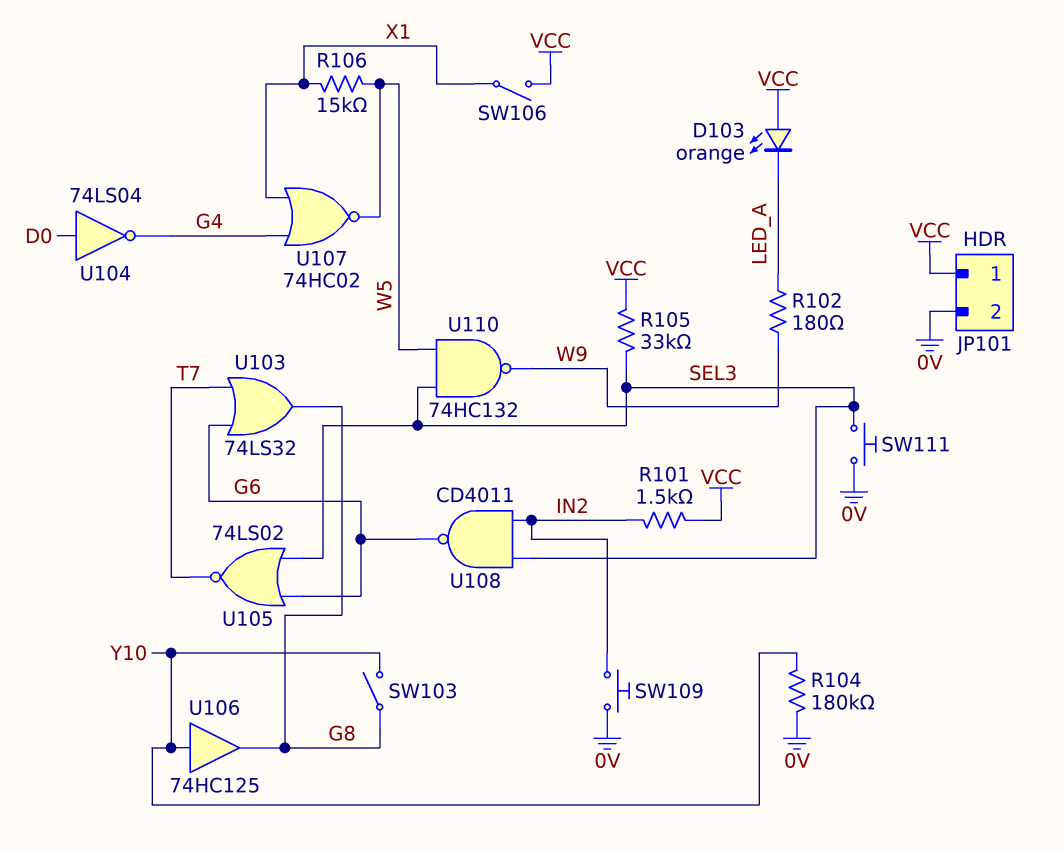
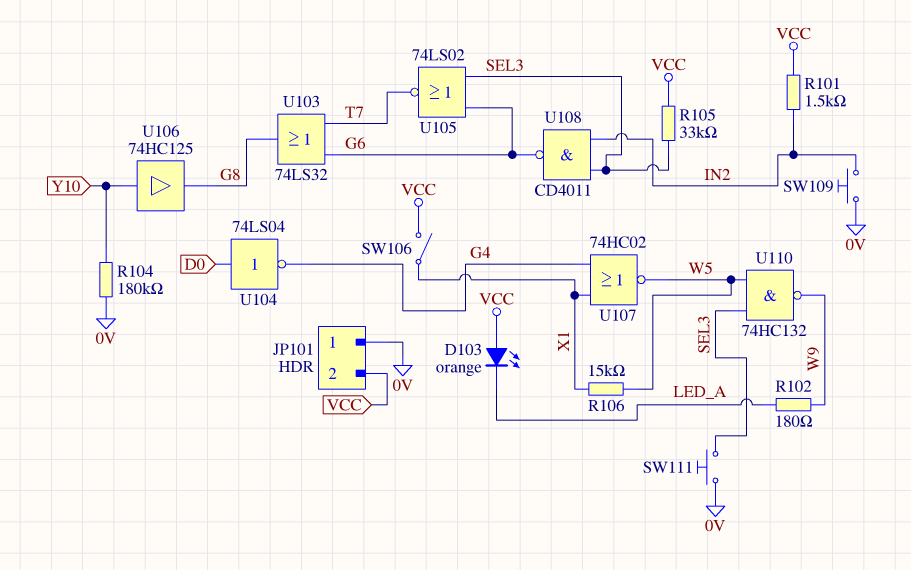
JP101 pin 1: VCC -> 0V
JP101 pin 2: 0V -> VCC
SW103: switch (G8, Y10) -> none

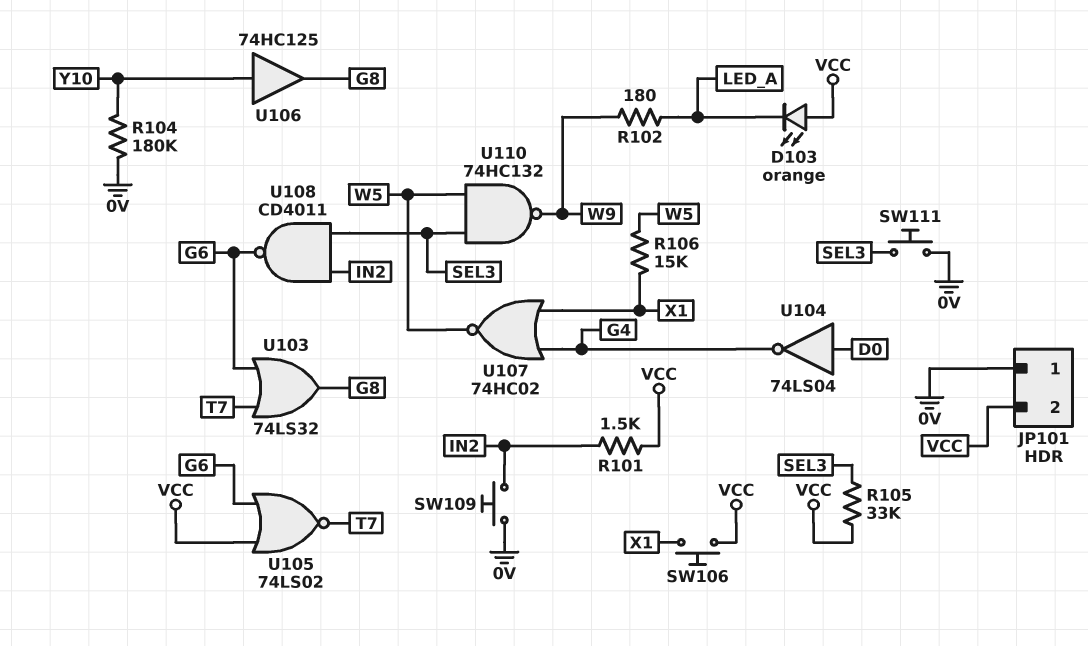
SW106: switch (VCC, X1) -> button (VCC, X1)
U105: NOR 74LS02 (in G6, in SEL3, out T7) -> NOR 74LS02 (in G6, in VCC, out T7)

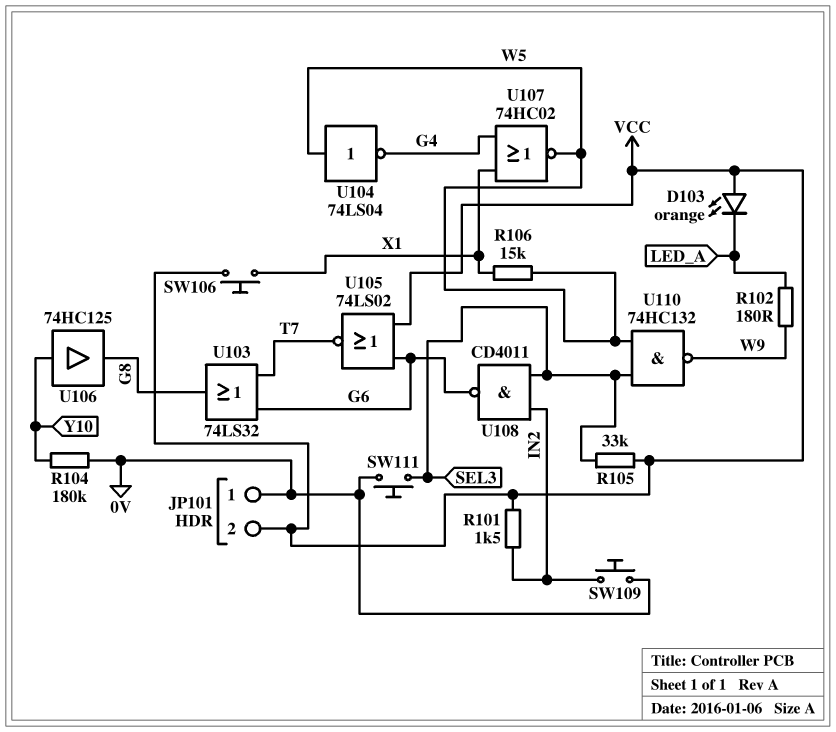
U104: NOT 74LS04 (in D0, out G4) -> NOT 74LS04 (in W5, out G4)

